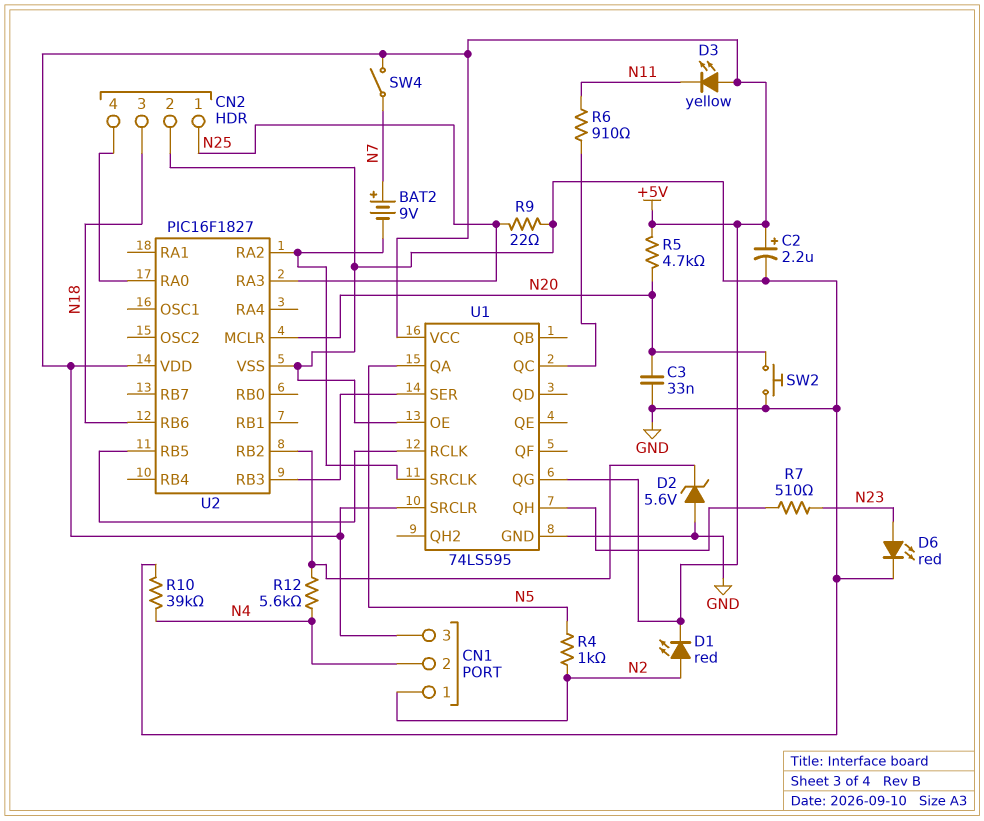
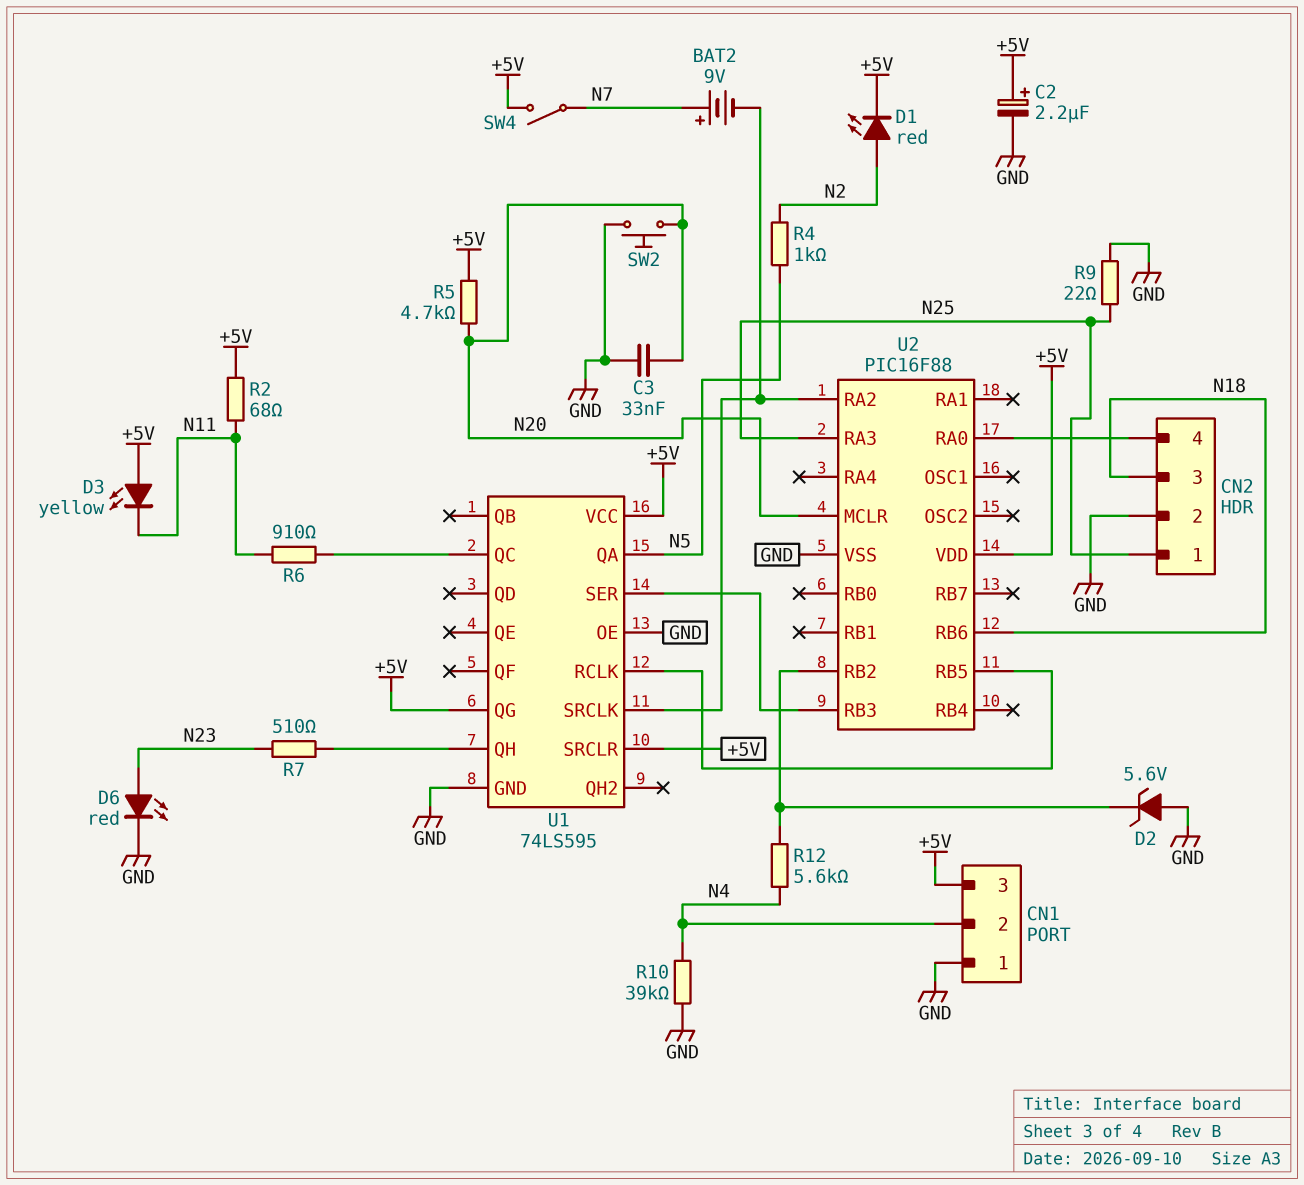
CN1 pin 1: N2 -> GND
R2: none -> 68 (+5V, N11)
U2: PIC16F1827 -> PIC16F88

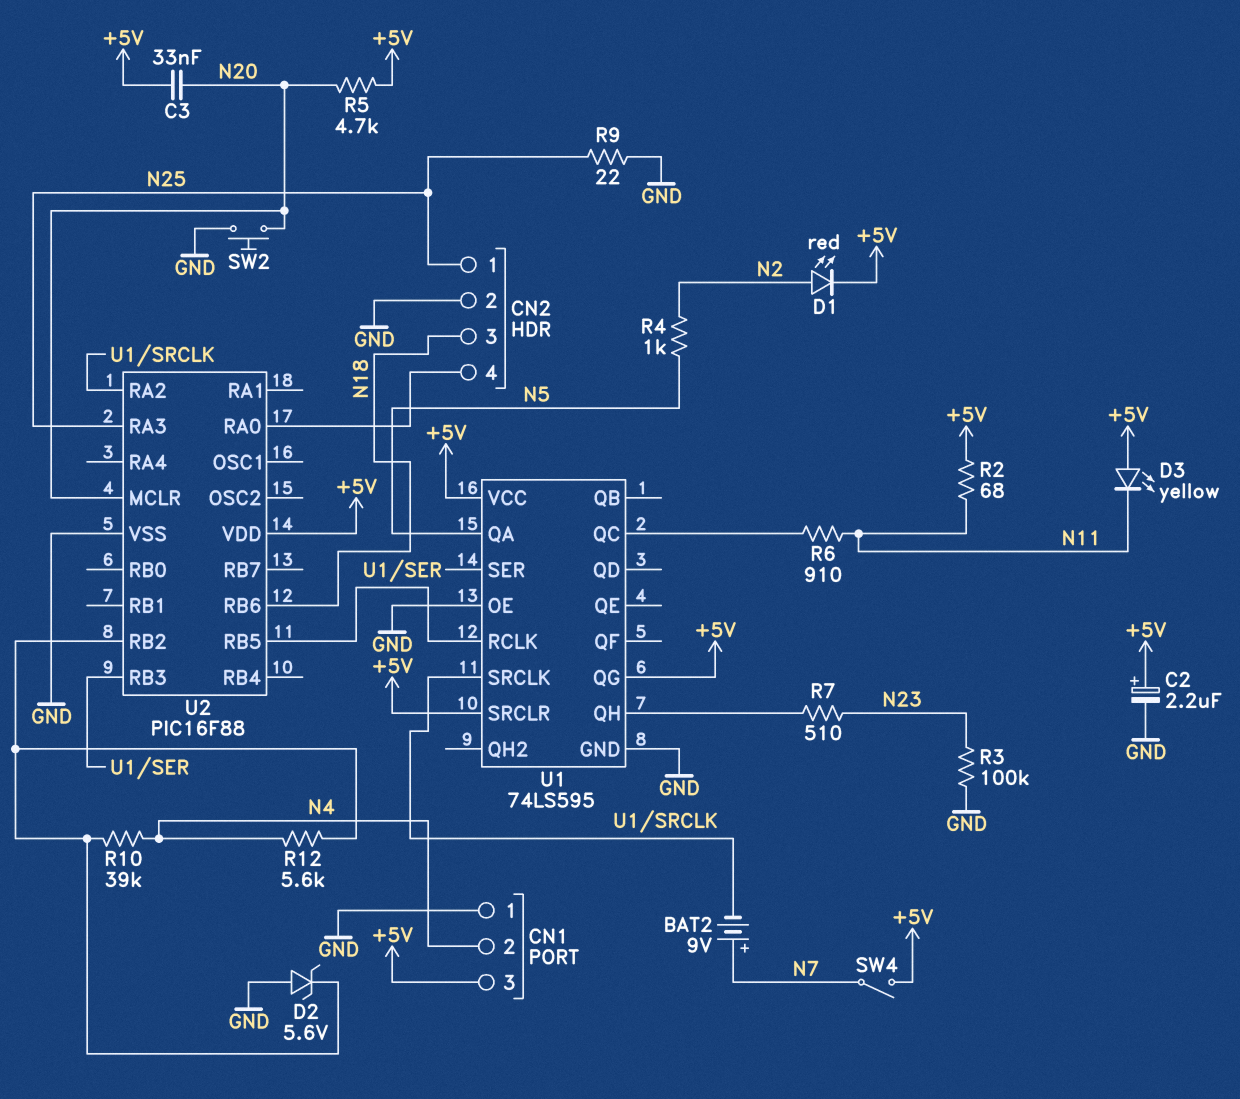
C3: 33nF (GND, N20) -> 33nF (+5V, N20)
D6: LED red (A N23, K GND) -> none
R3: none -> 100k (GND, N23)
R10: 39k (GND, N4) -> 39k (N4, U2/RB2)

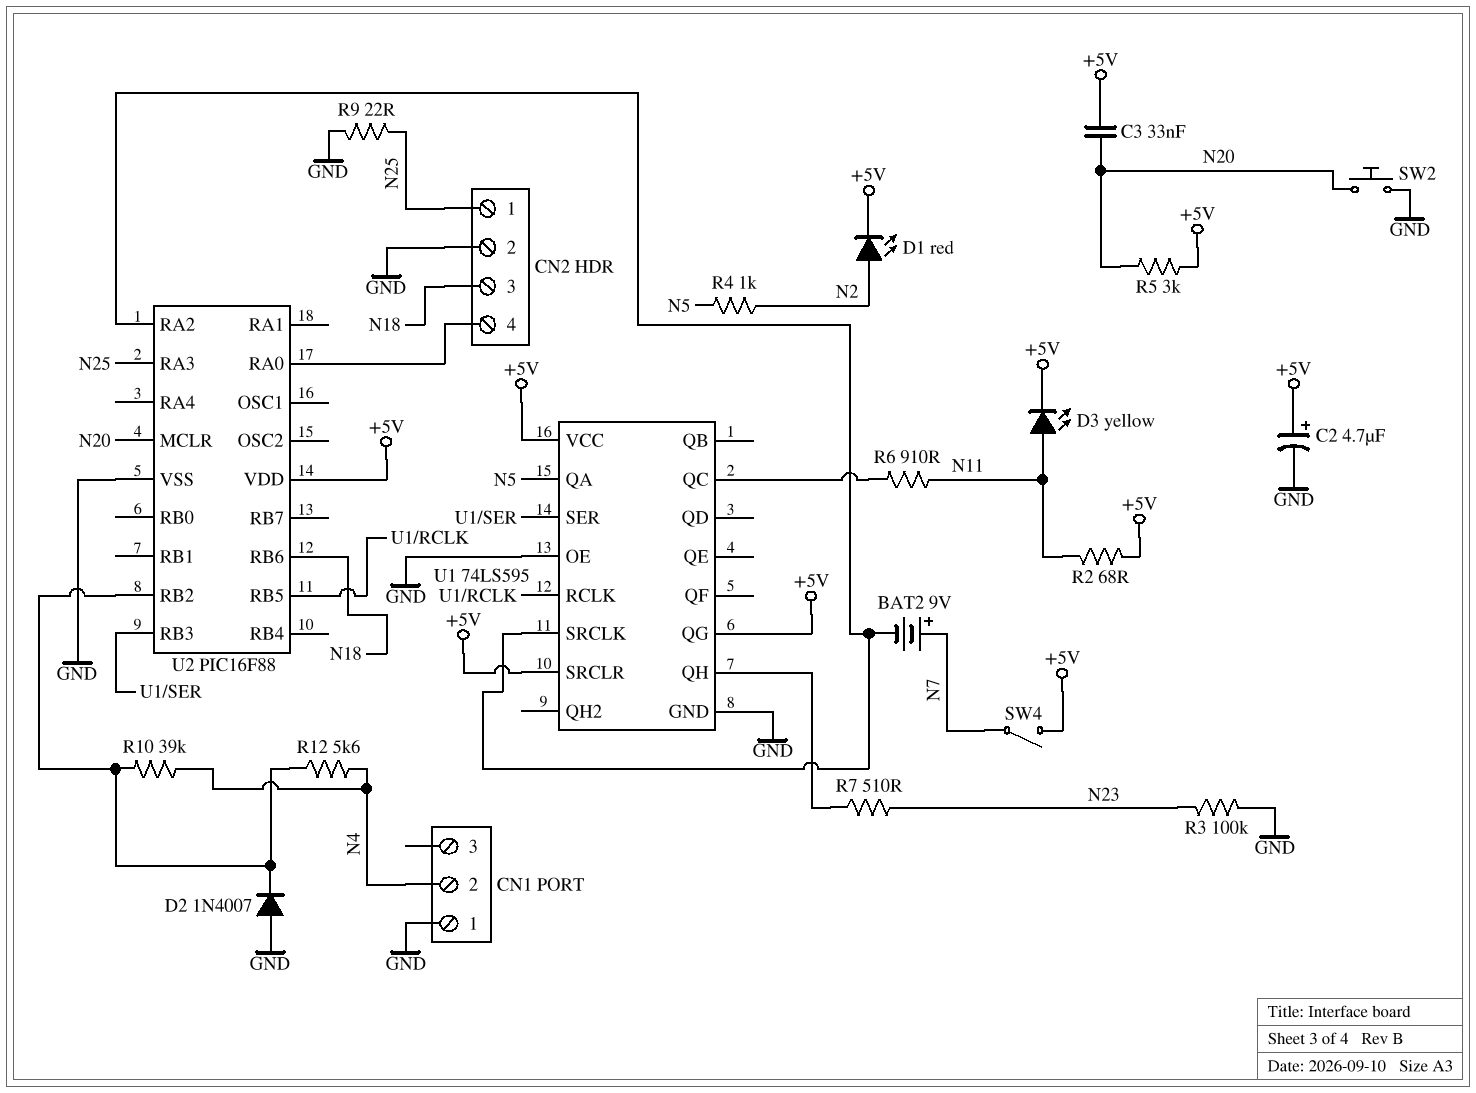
C2: 2.2uF (plus +5V, minus GND) -> 4.7uF (plus +5V, minus GND)
CN1 pin 3: +5V -> none
D2: zener 5.6V (A GND, K U2/RB2) -> diode 1N4007 (A GND, K U2/RB2)
D3: LED yellow (A +5V, K N11) -> LED yellow (A N11, K +5V)
R5: 4.7k (+5V, N20) -> 3k (+5V, N20)

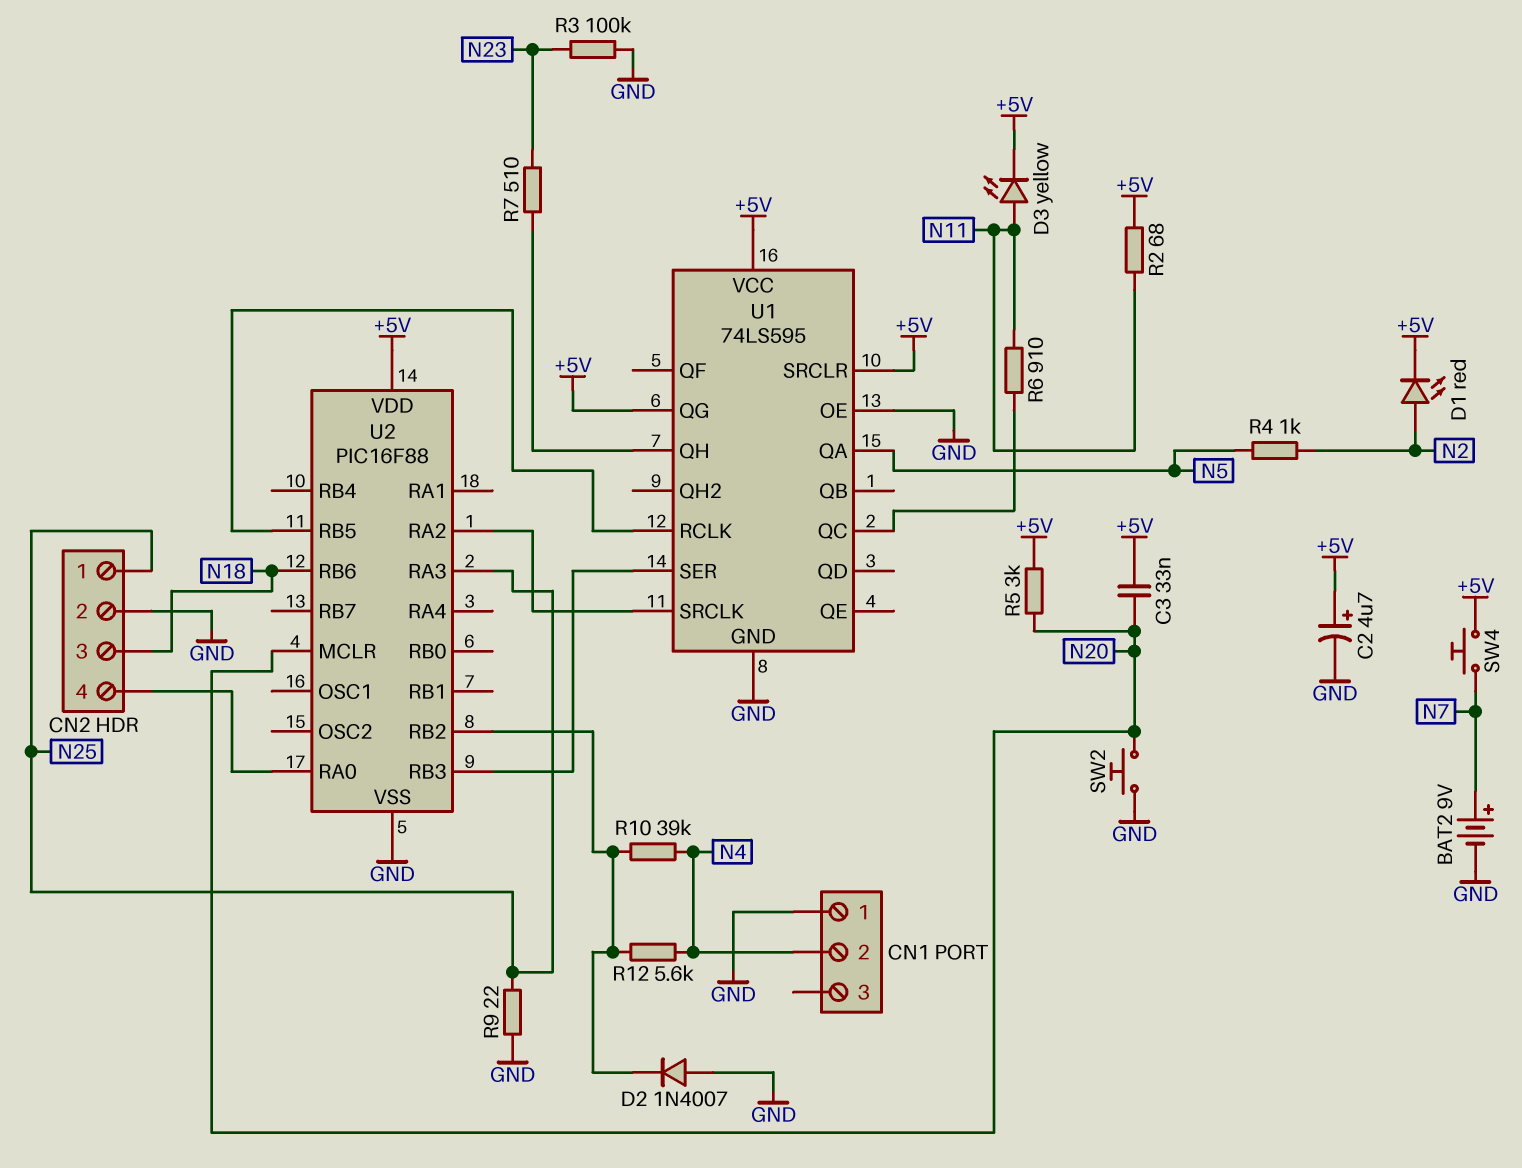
BAT2: 9V (plus N7, minus U1/SRCLK) -> 9V (plus N7, minus GND)
SW4: switch (+5V, N7) -> button (+5V, N7)

